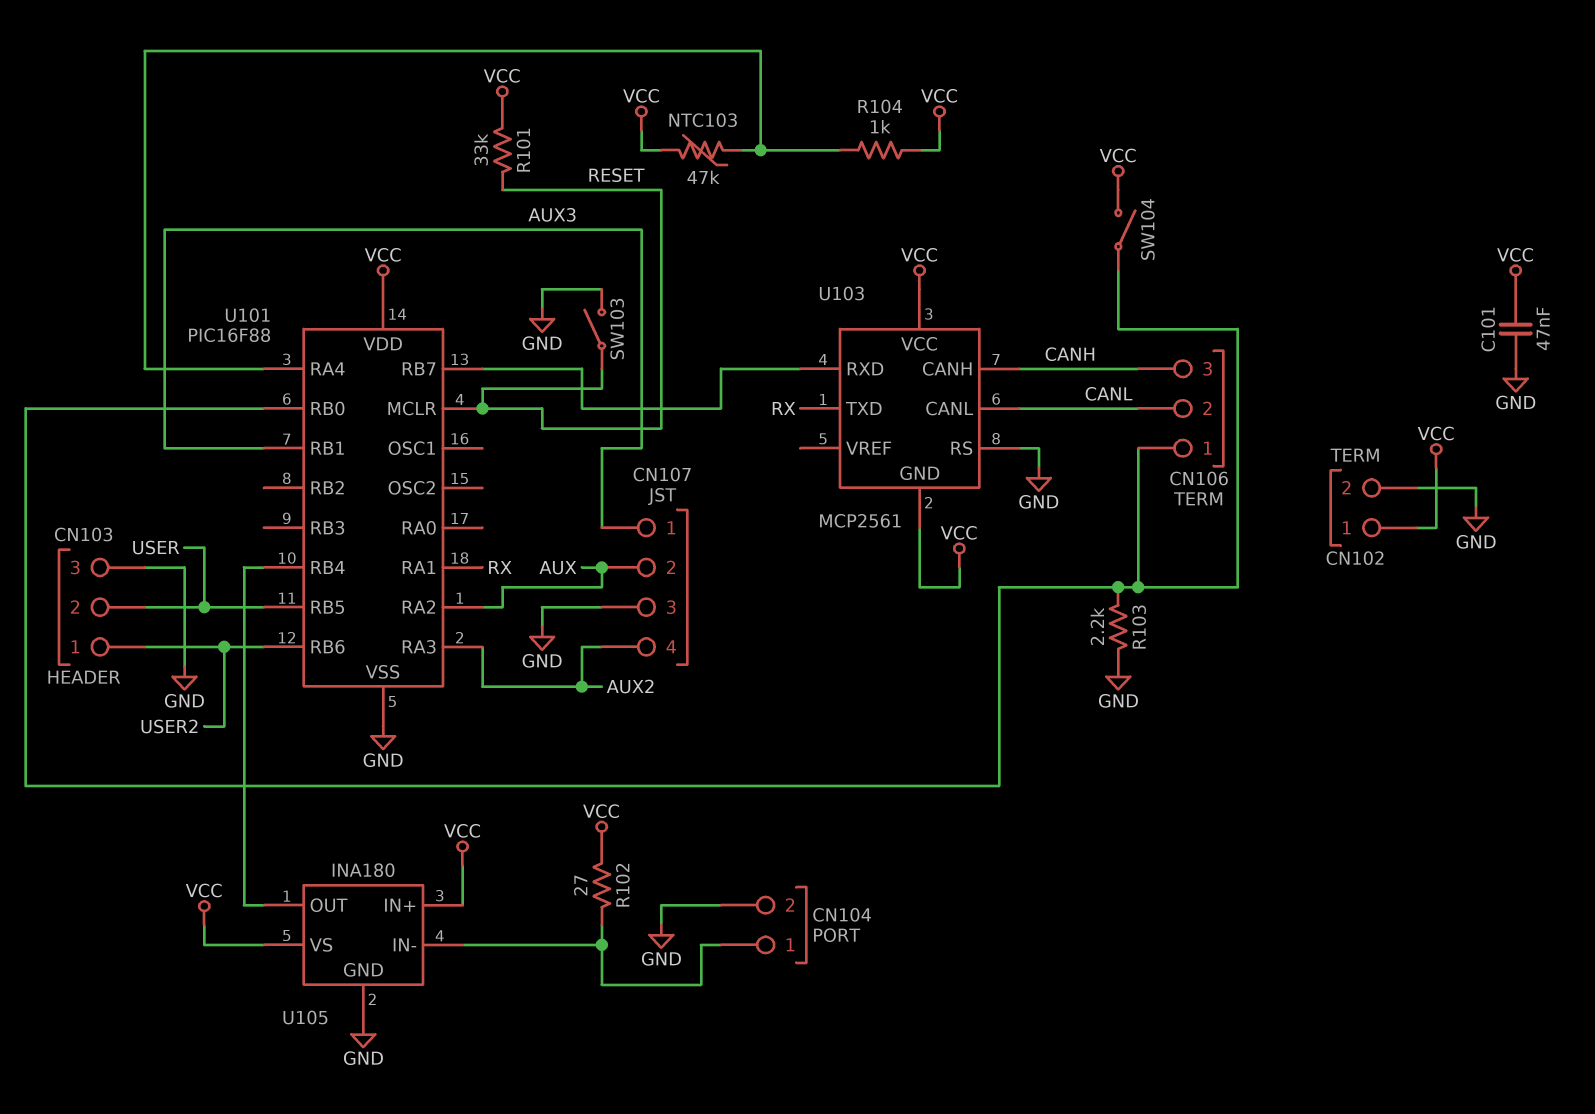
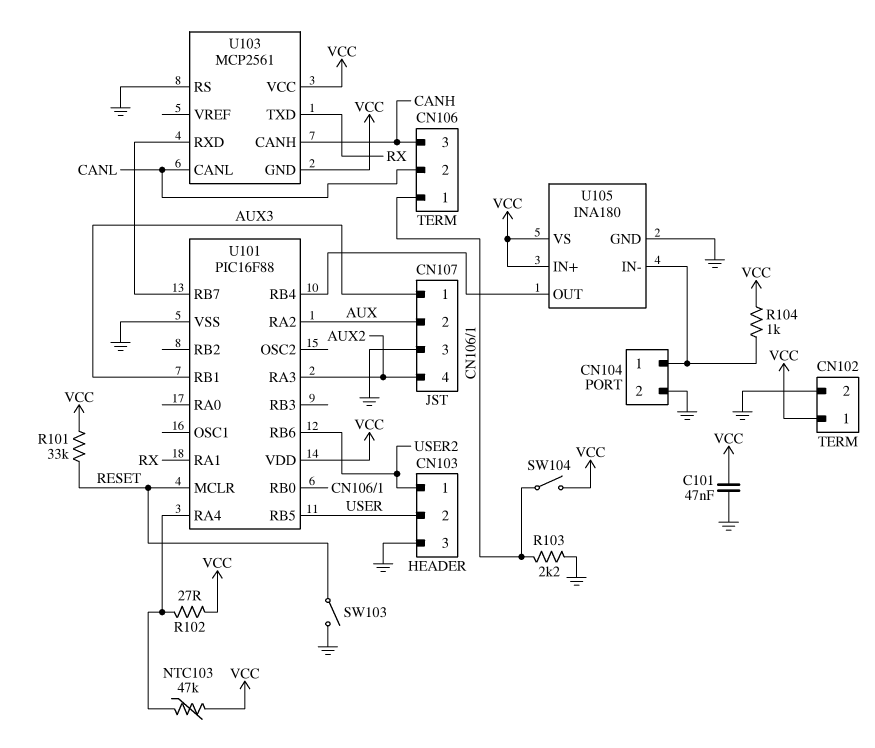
R102: 27 (CN104/1, VCC) -> 27 (U101/RA4, VCC)
R104: 1k (U101/RA4, VCC) -> 1k (CN104/1, VCC)

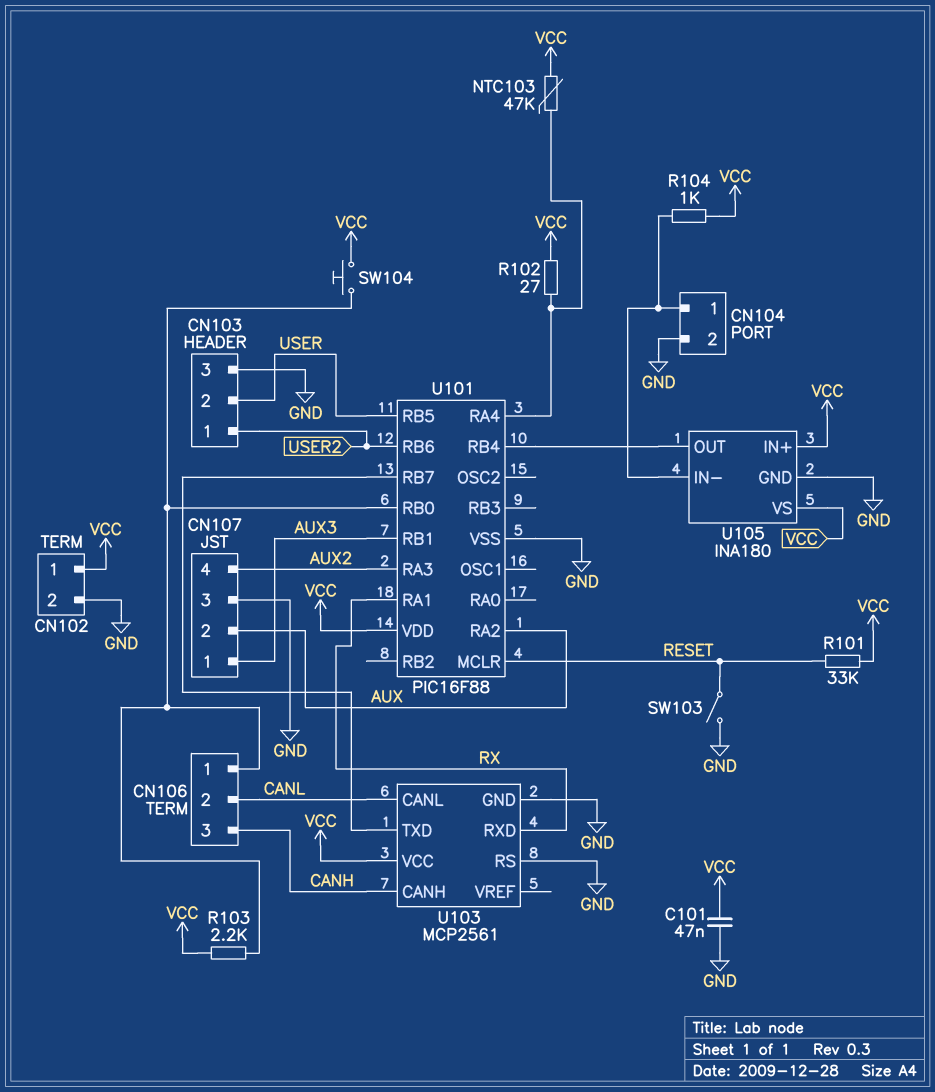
R103: 2.2k (CN106/1, GND) -> 2.2k (CN106/1, VCC)
SW104: switch (CN106/1, VCC) -> button (CN106/1, VCC)
U103 pin GND: VCC -> GND
U103 pin RXD: U101/RB7 -> RX
U103 pin TXD: RX -> U101/RB7

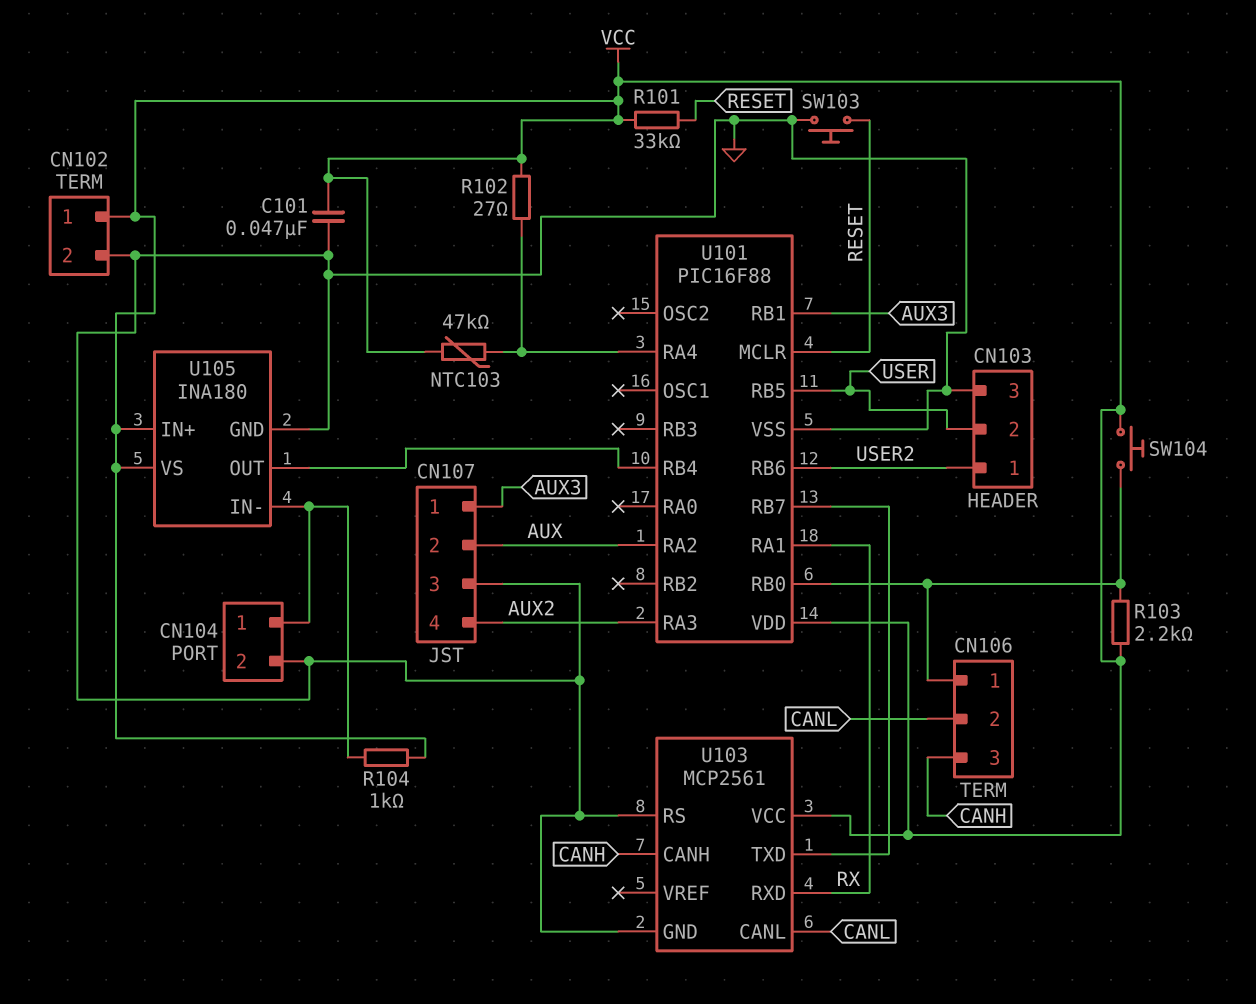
SW103: switch (GND, RESET) -> button (GND, RESET)

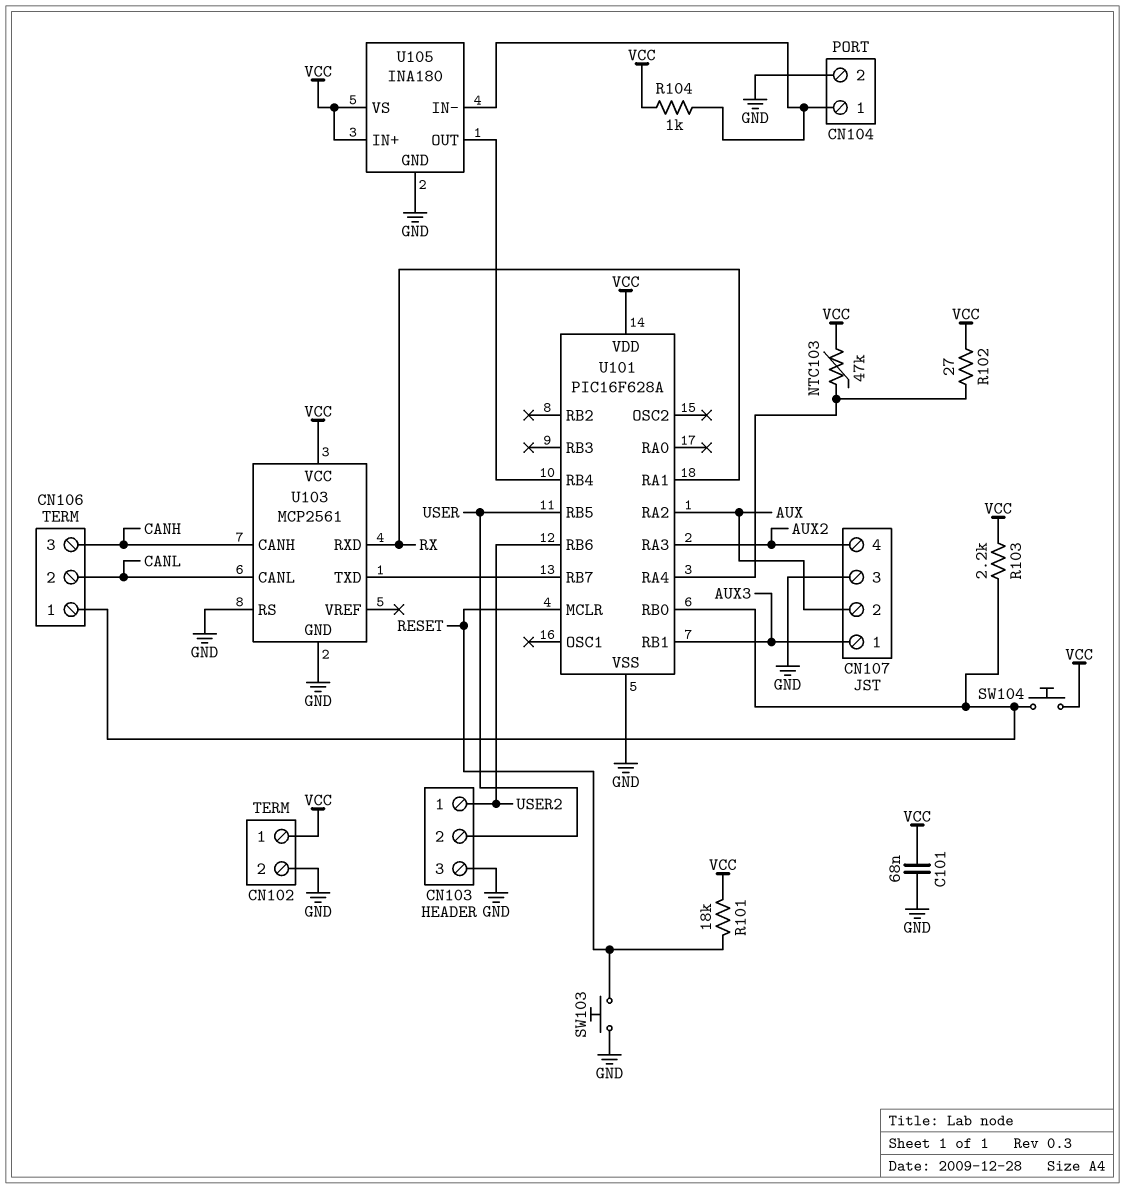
C101: 47nF (GND, VCC) -> 68nF (GND, VCC)
R101: 33k (RESET, VCC) -> 18k (RESET, VCC)
U101: PIC16F88 -> PIC16F628A

